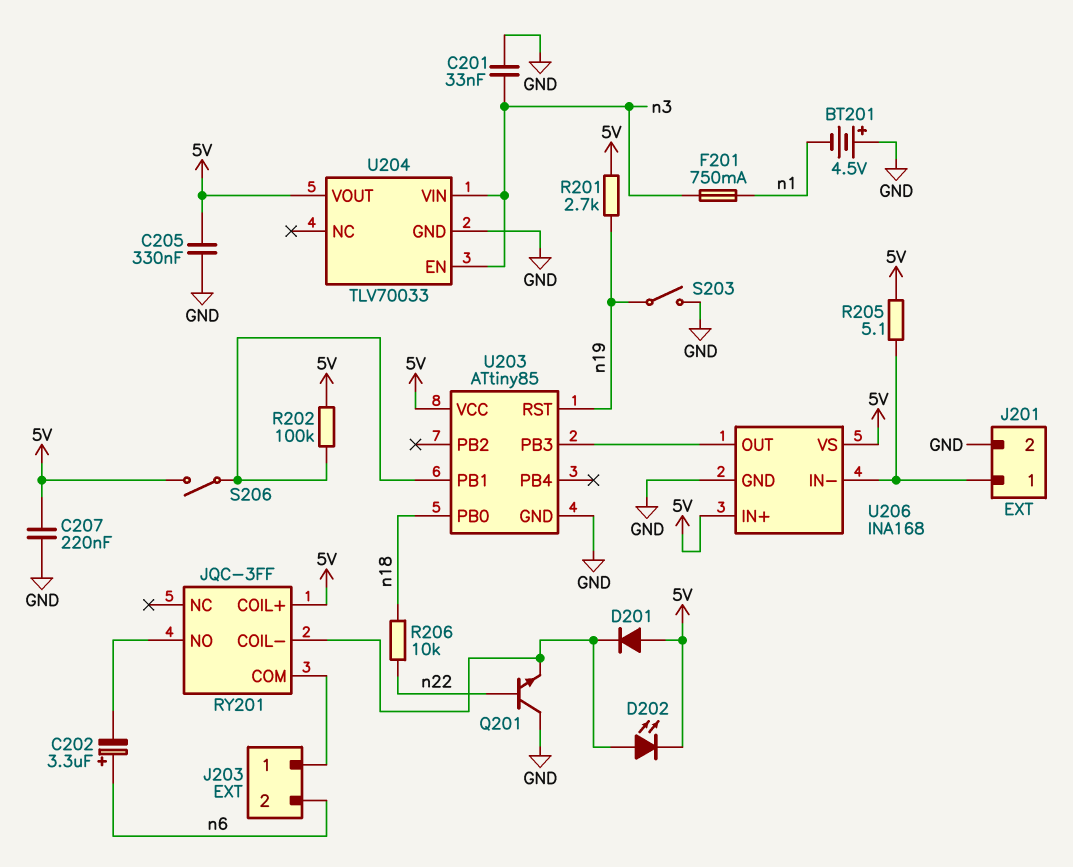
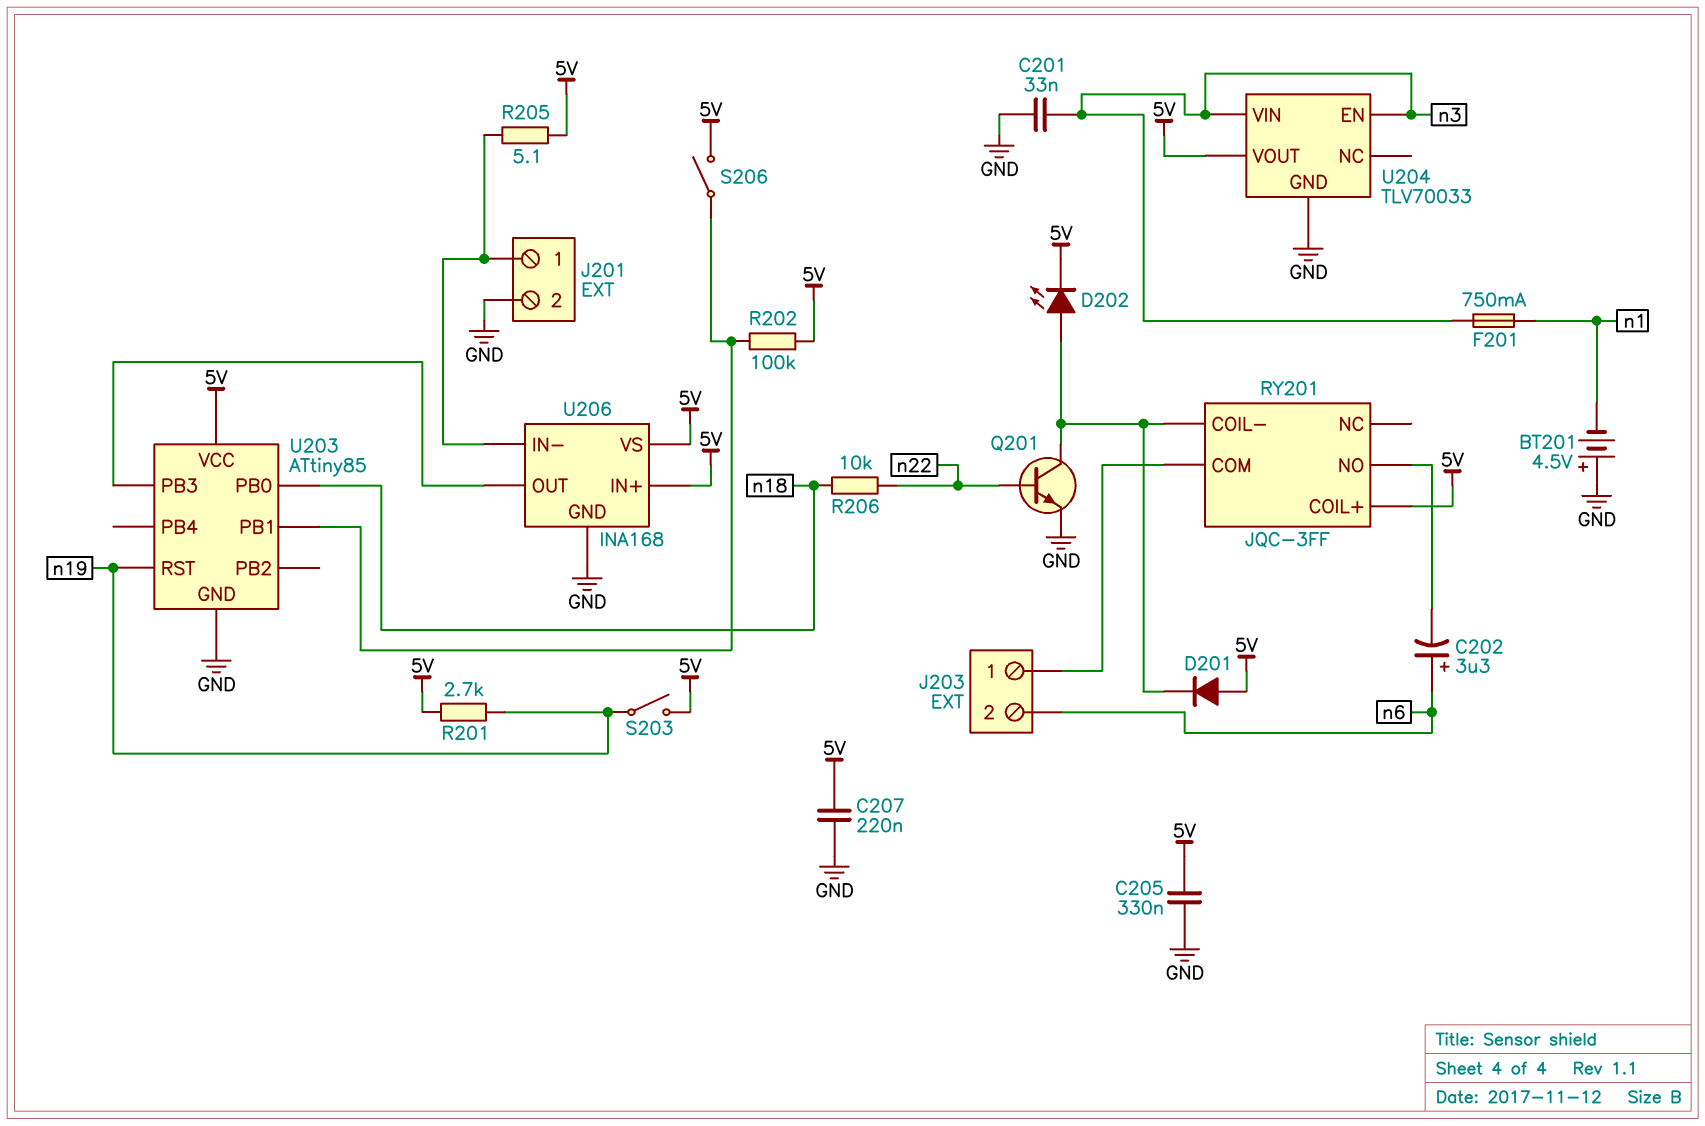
Q201: NPN (B n22, C GND, E RY201/COIL-) -> NPN (B n22, C RY201/COIL-, E GND)
S203: switch (GND, n19) -> switch (5V, n19)

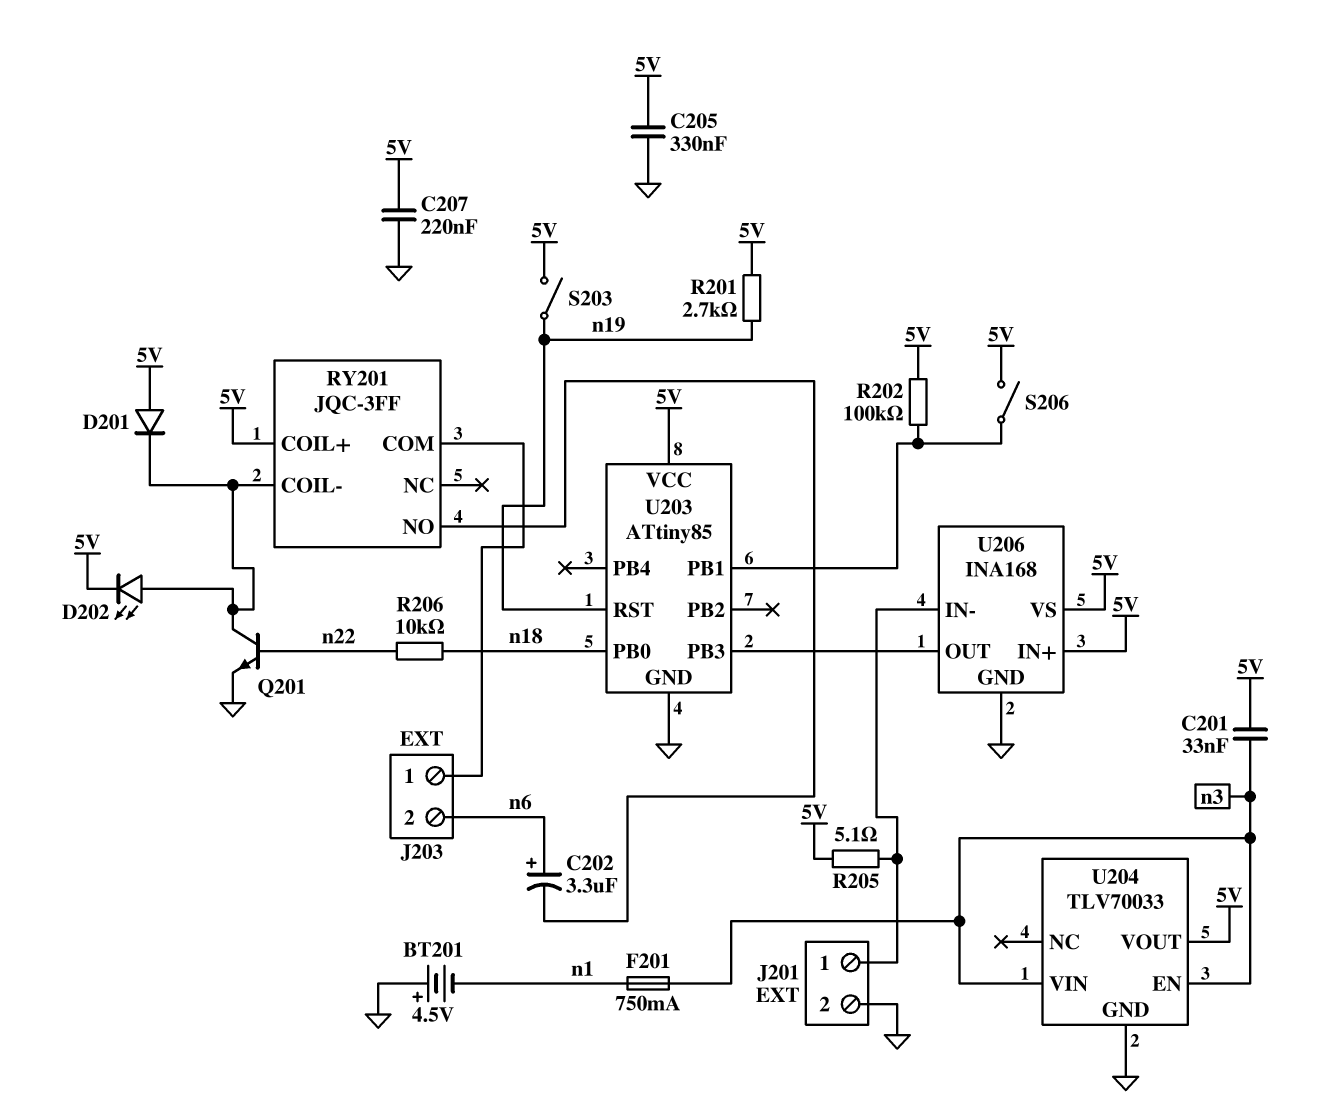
C201: 33nF (GND, n3) -> 33nF (5V, n3)

